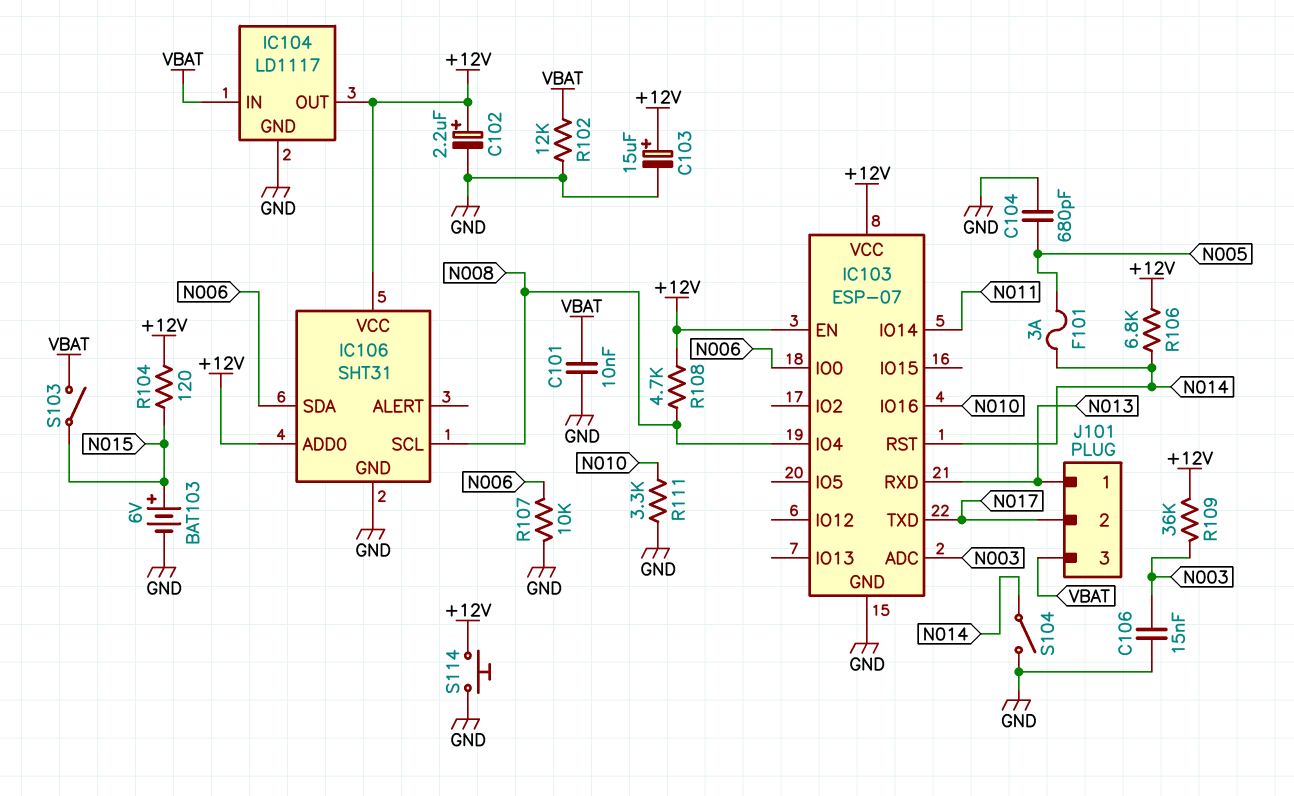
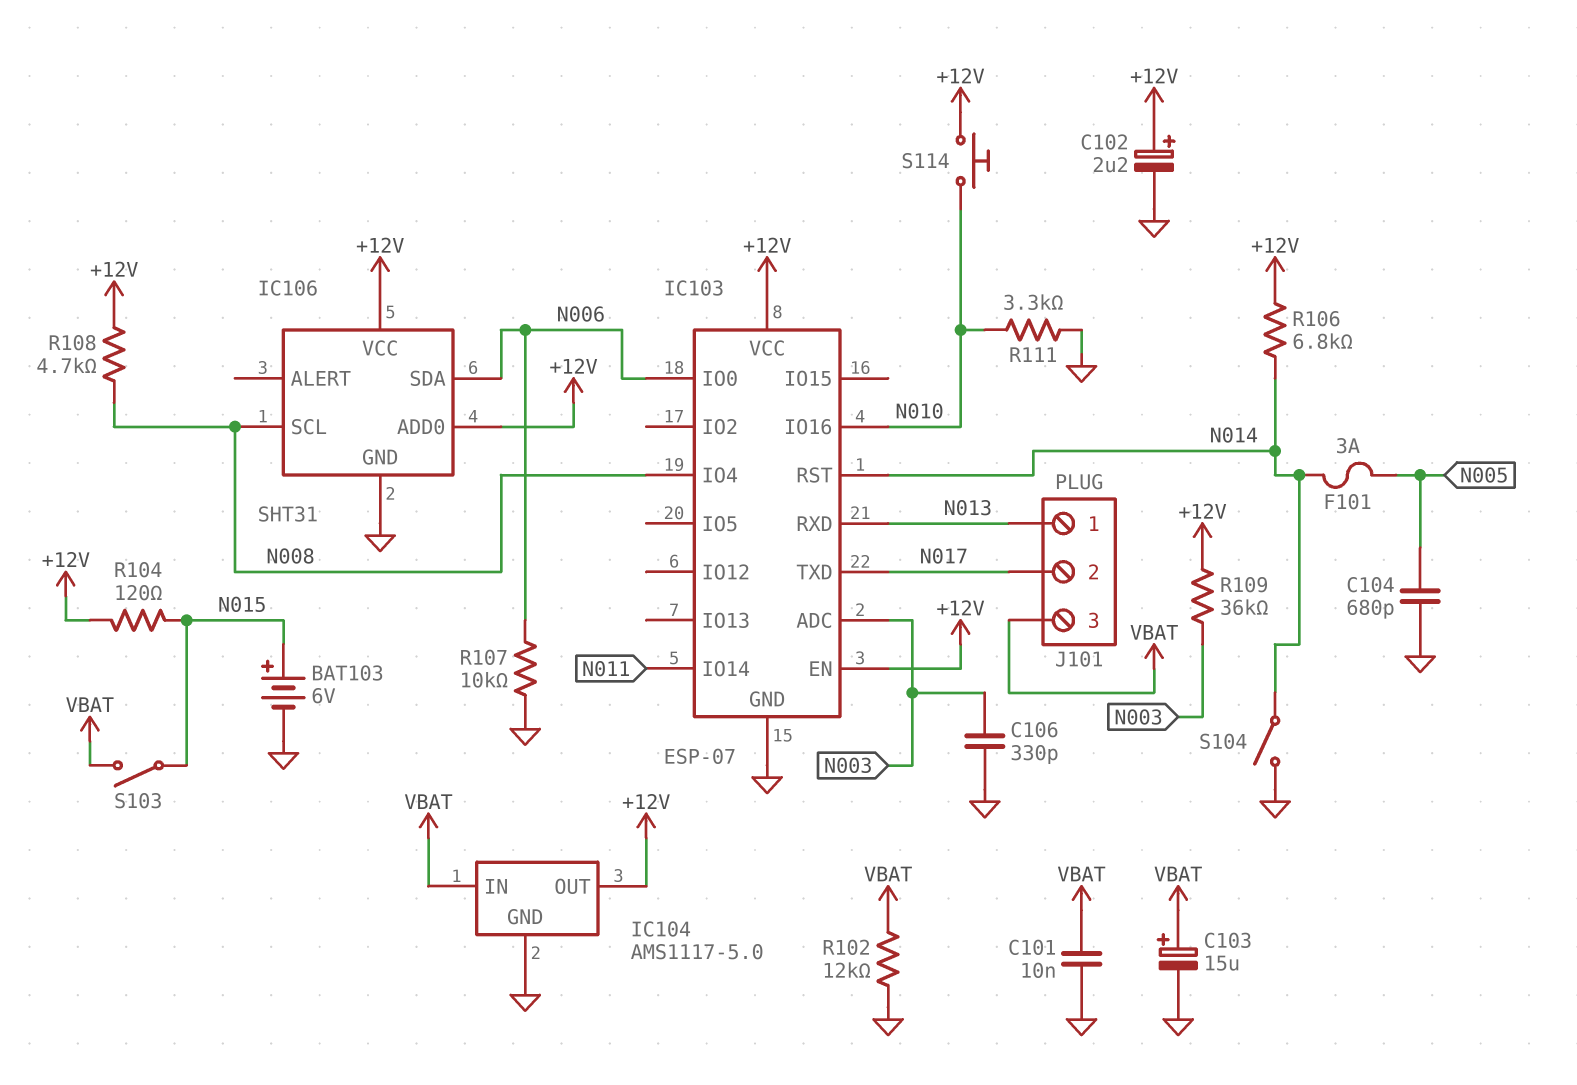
C103: 15uF (plus +12V, minus GND) -> 15uF (plus VBAT, minus GND)
C106: 15nF (GND, N003) -> 330pF (GND, N003)
IC104: LD1117 -> AMS1117-5.0
S114: button (+12V, GND) -> button (+12V, N010)

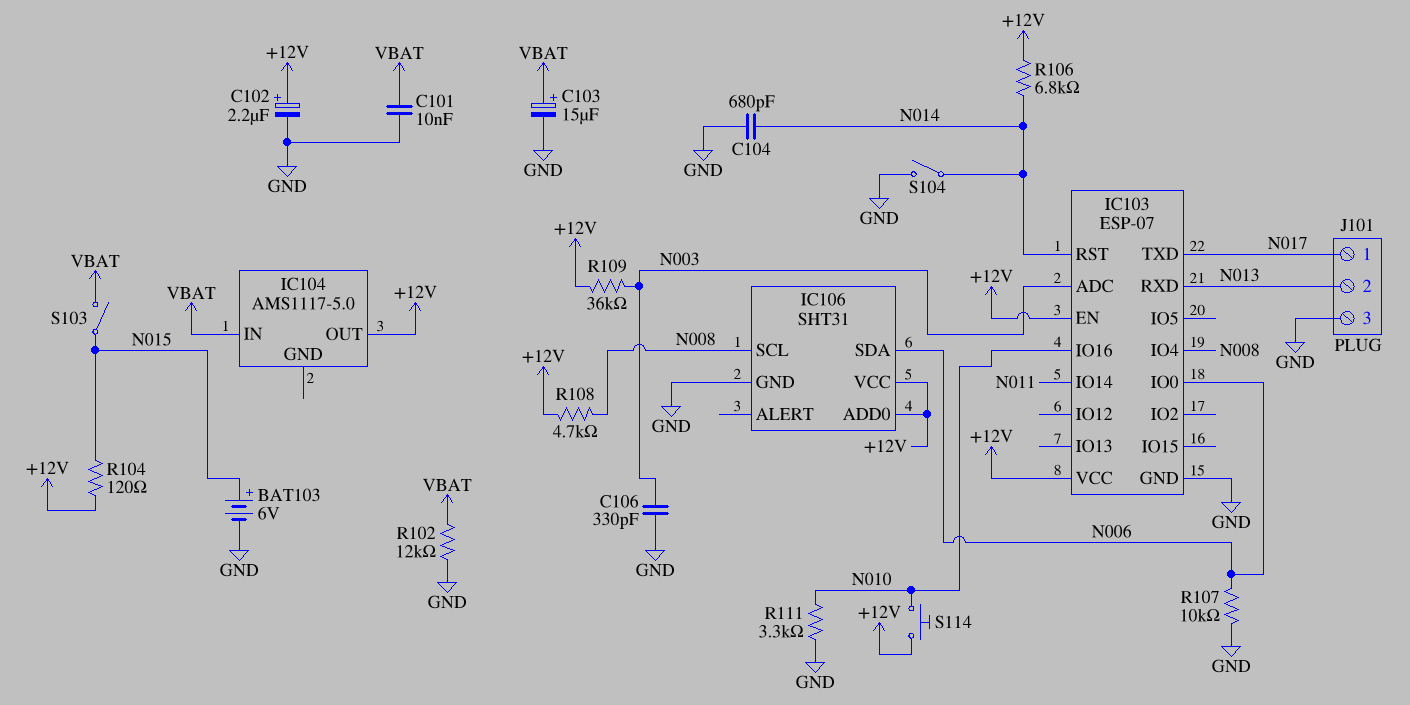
C104: 680pF (GND, N005) -> 680pF (GND, N014)
F101: 3A (N005, N014) -> none
IC104 pin GND: GND -> none
J101 pin 1: N013 -> N017
J101 pin 2: N017 -> N013
J101 pin 3: VBAT -> GND

